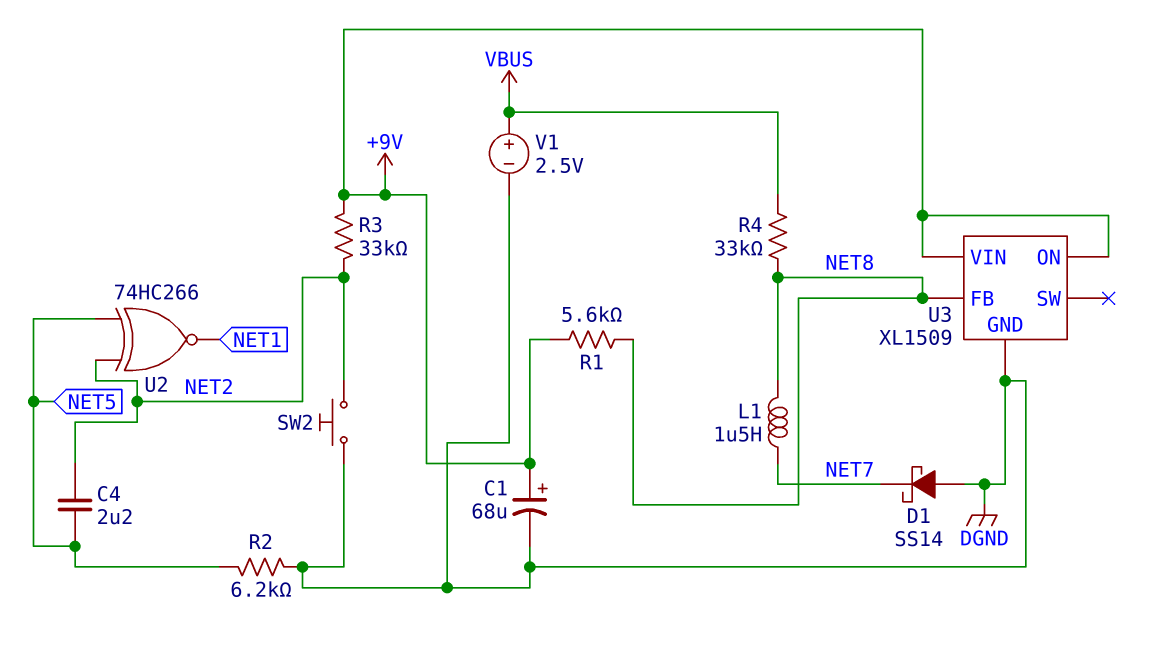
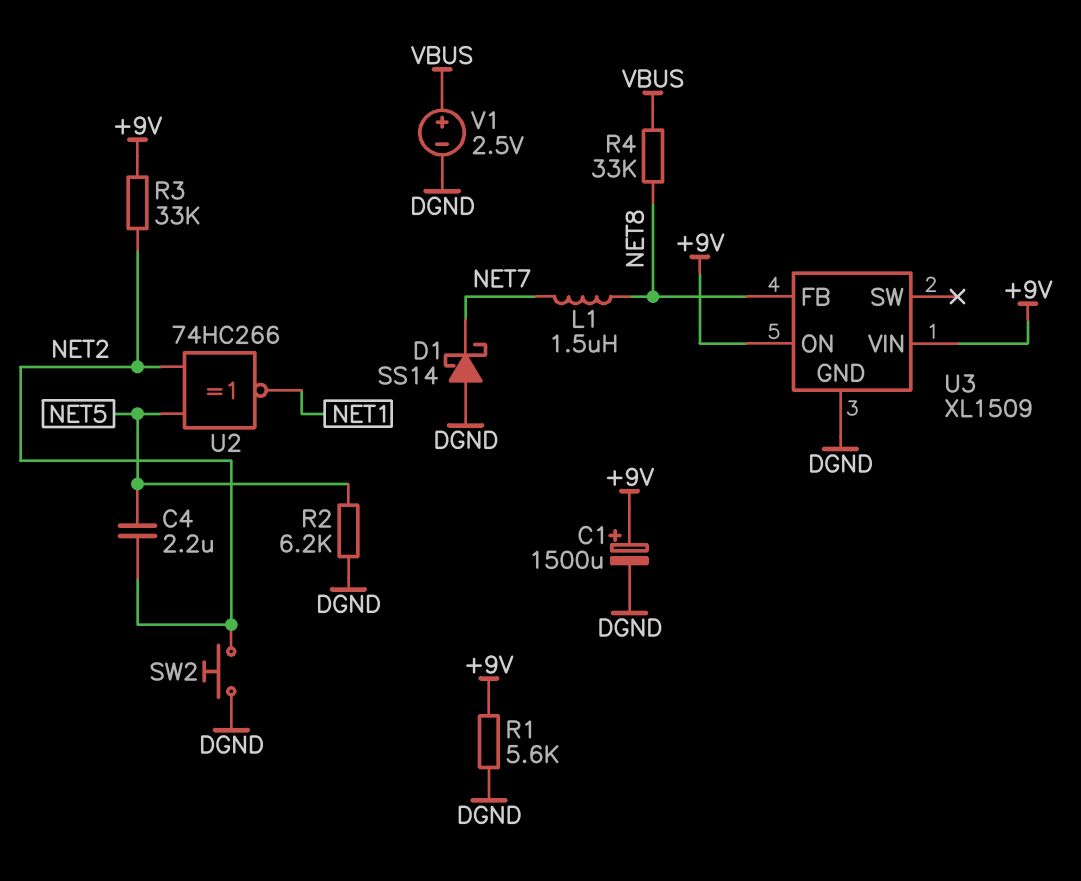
C1: 68uF (plus +9V, minus DGND) -> 1500uF (plus +9V, minus DGND)
R1: 5.6k (+9V, NET8) -> 5.6k (+9V, DGND)

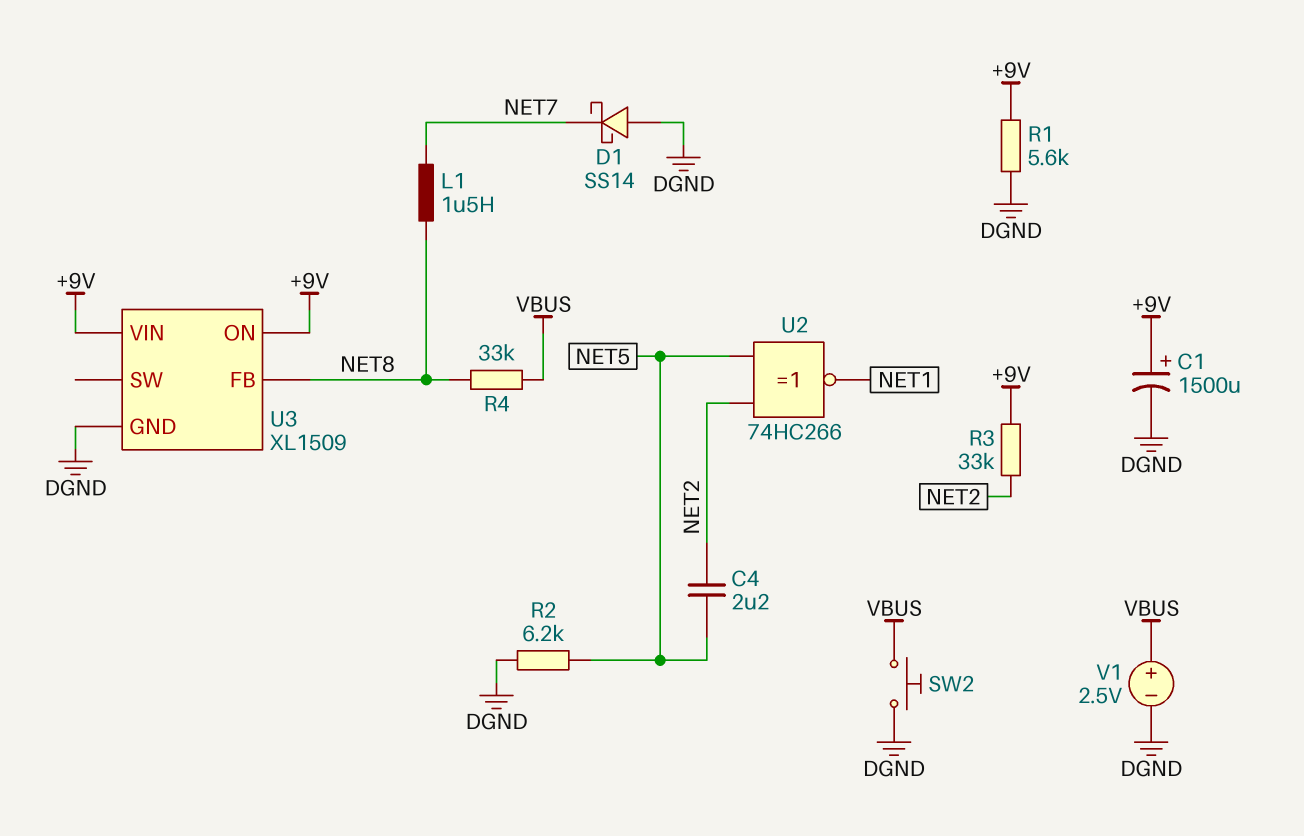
SW2: button (DGND, NET2) -> button (DGND, VBUS)

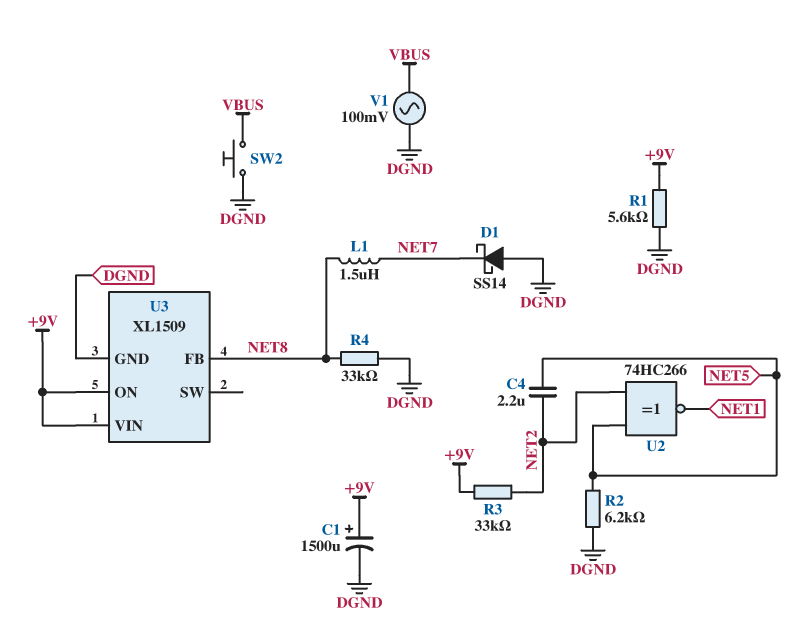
R4: 33k (NET8, VBUS) -> 33k (DGND, NET8)
V1: 2.5V (plus VBUS, minus DGND) -> AC 100mV (DGND, VBUS)

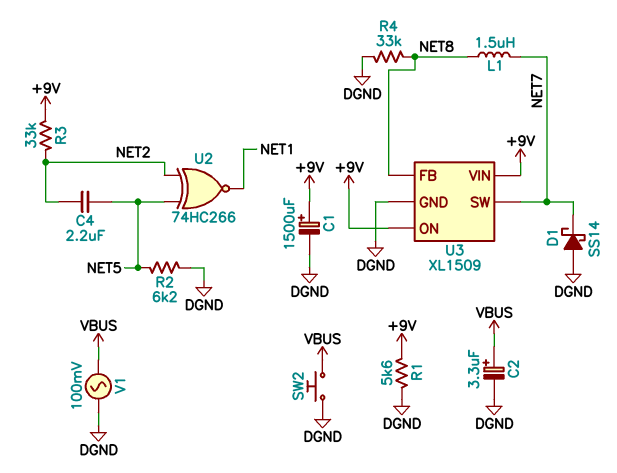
C2: none -> 3.3uF (plus VBUS, minus DGND)
U3 pin SW: none -> NET7

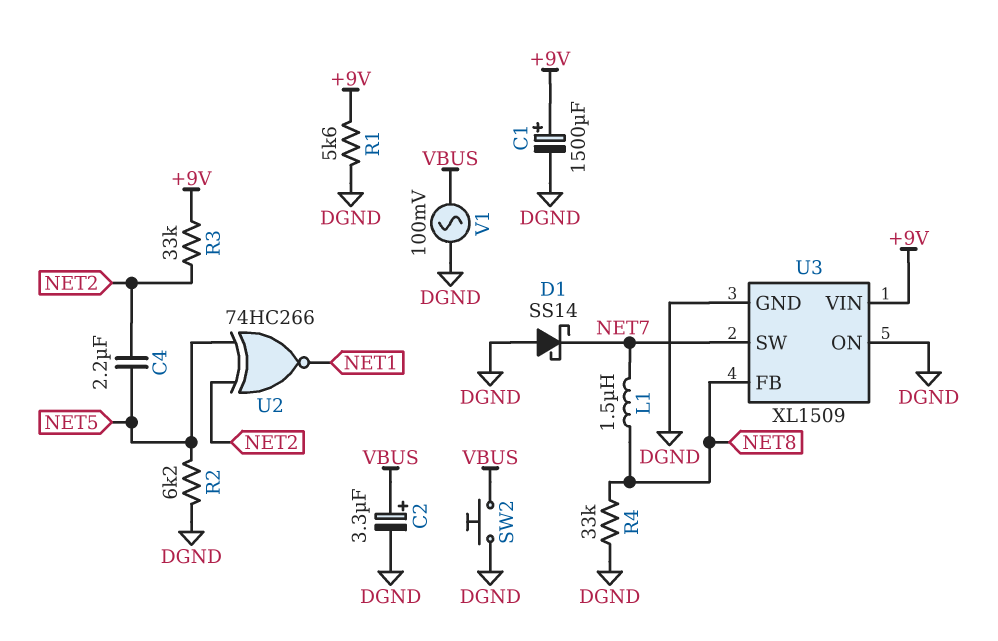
U3 pin ON: +9V -> DGND

